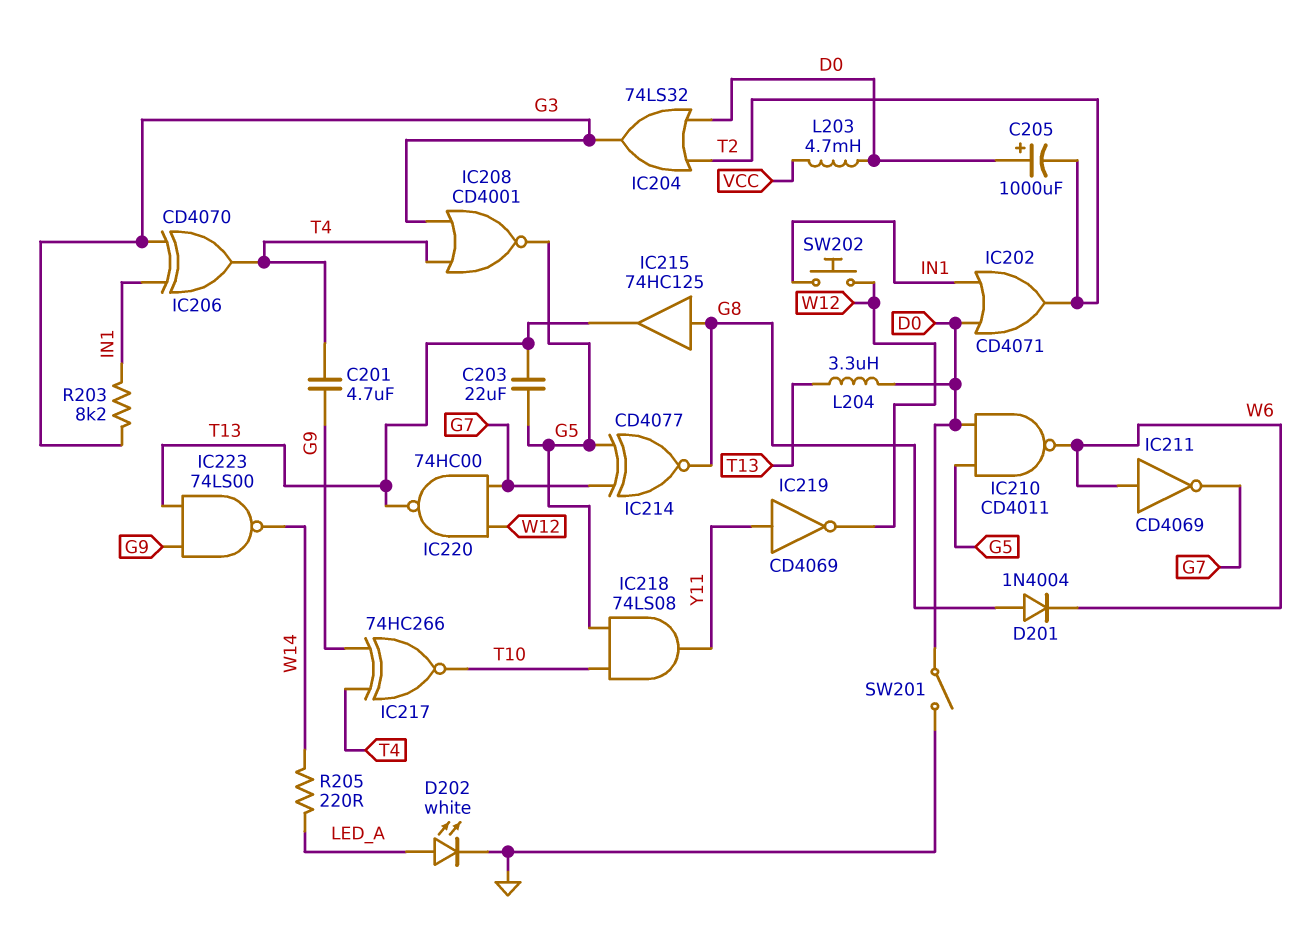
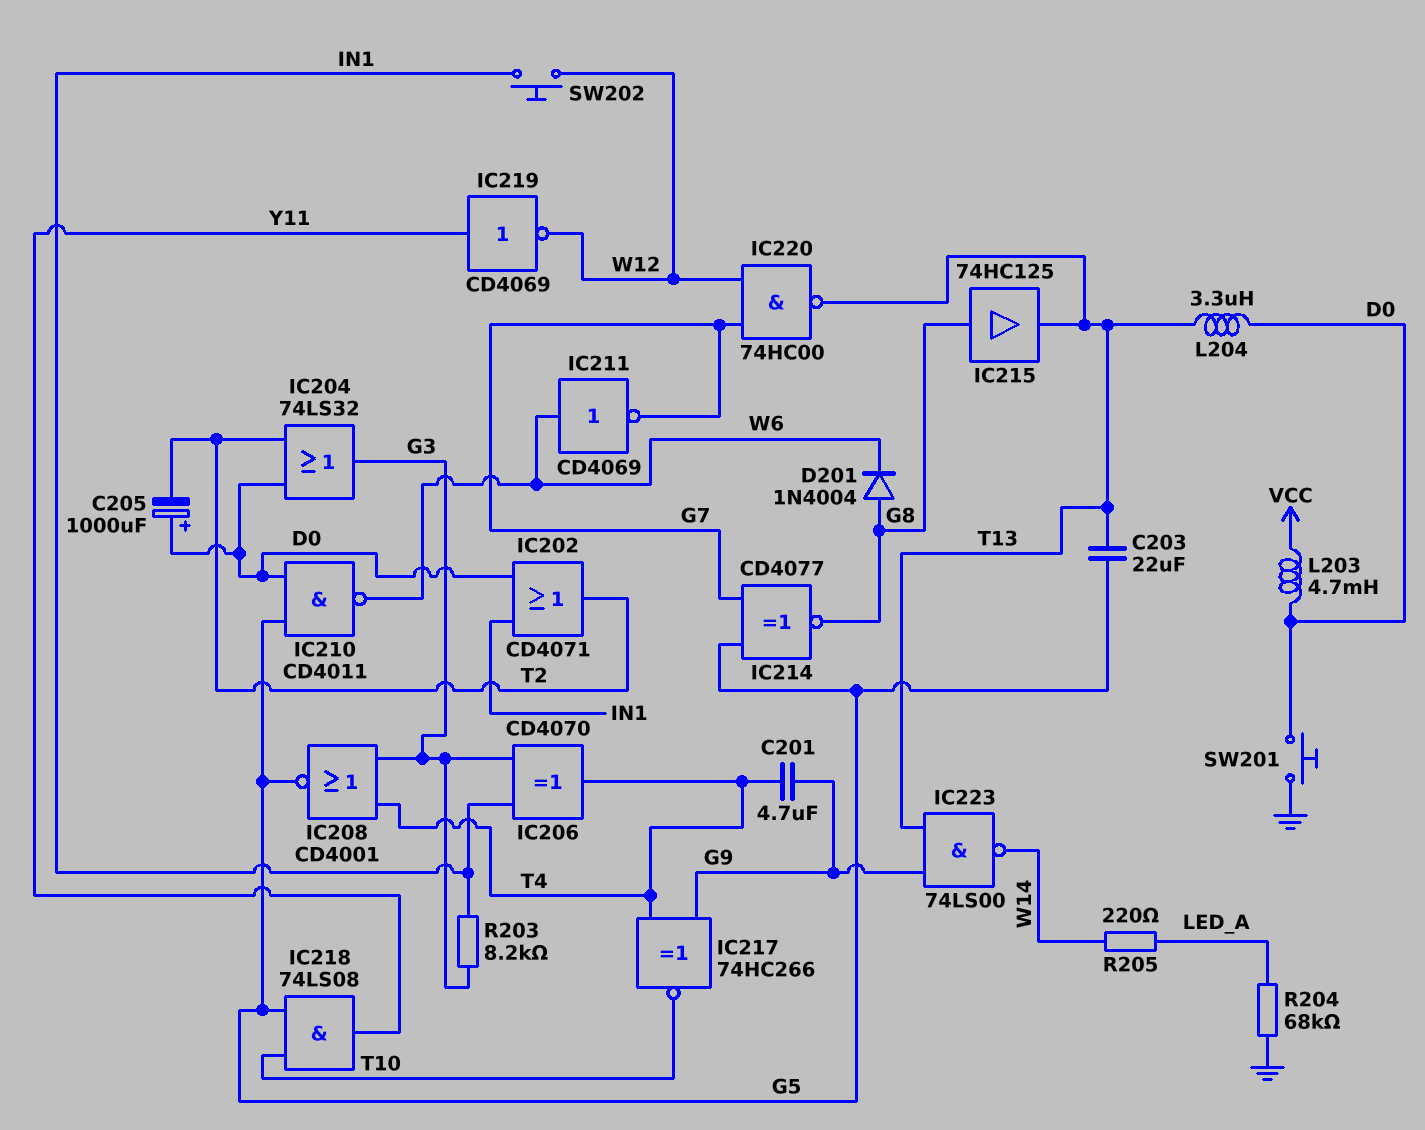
D202: LED white (A LED_A, K GND) -> none
R204: none -> 68k (GND, LED_A)
SW201: switch (D0, GND) -> button (D0, GND)

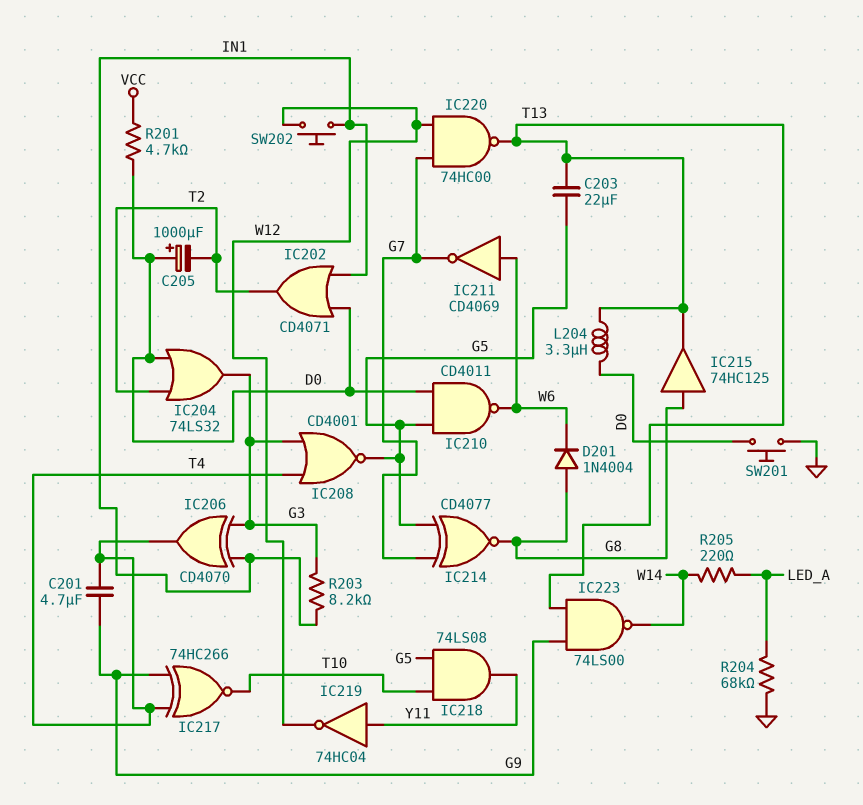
IC219: NOT CD4069 (in Y11, out W12) -> NOT 74HC04 (in Y11, out W12)
L203: 4.7mH (D0, VCC) -> none
R201: none -> 4.7k (D0, VCC)

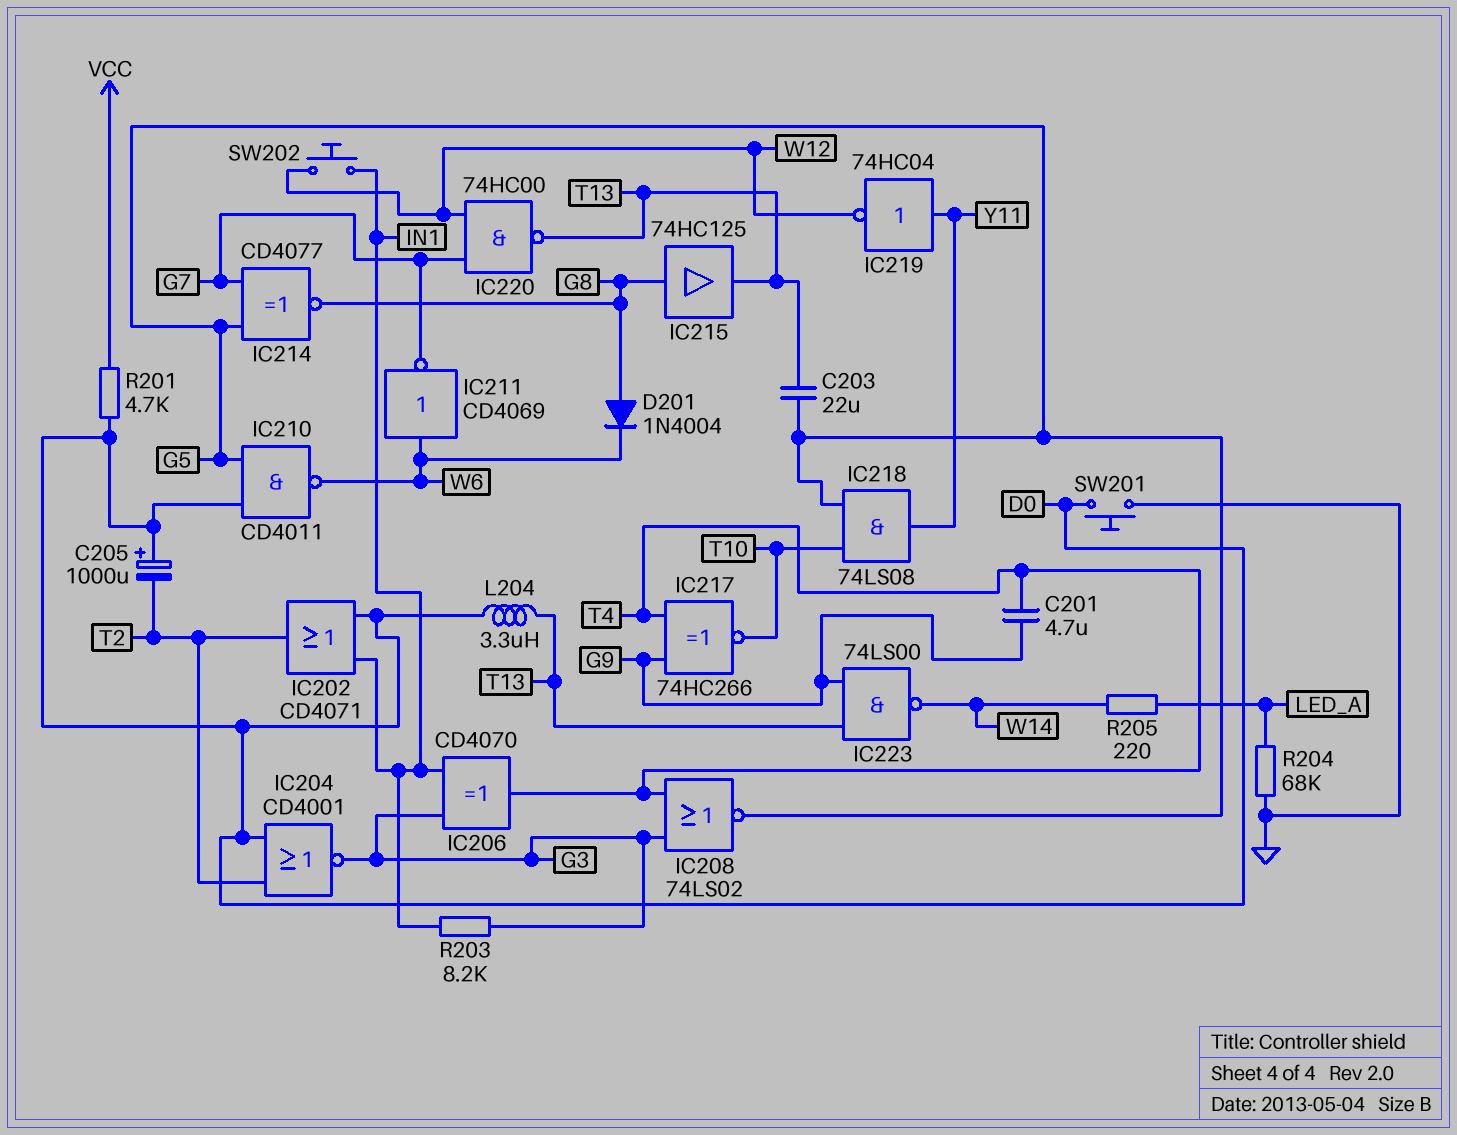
IC204: OR 74LS32 (in D0, in T2, out G3) -> NOR CD4001 (in D0, in T2, out G3)
IC208: NOR CD4001 (in G3, in T4, out G5) -> NOR 74LS02 (in G3, in T4, out G5)

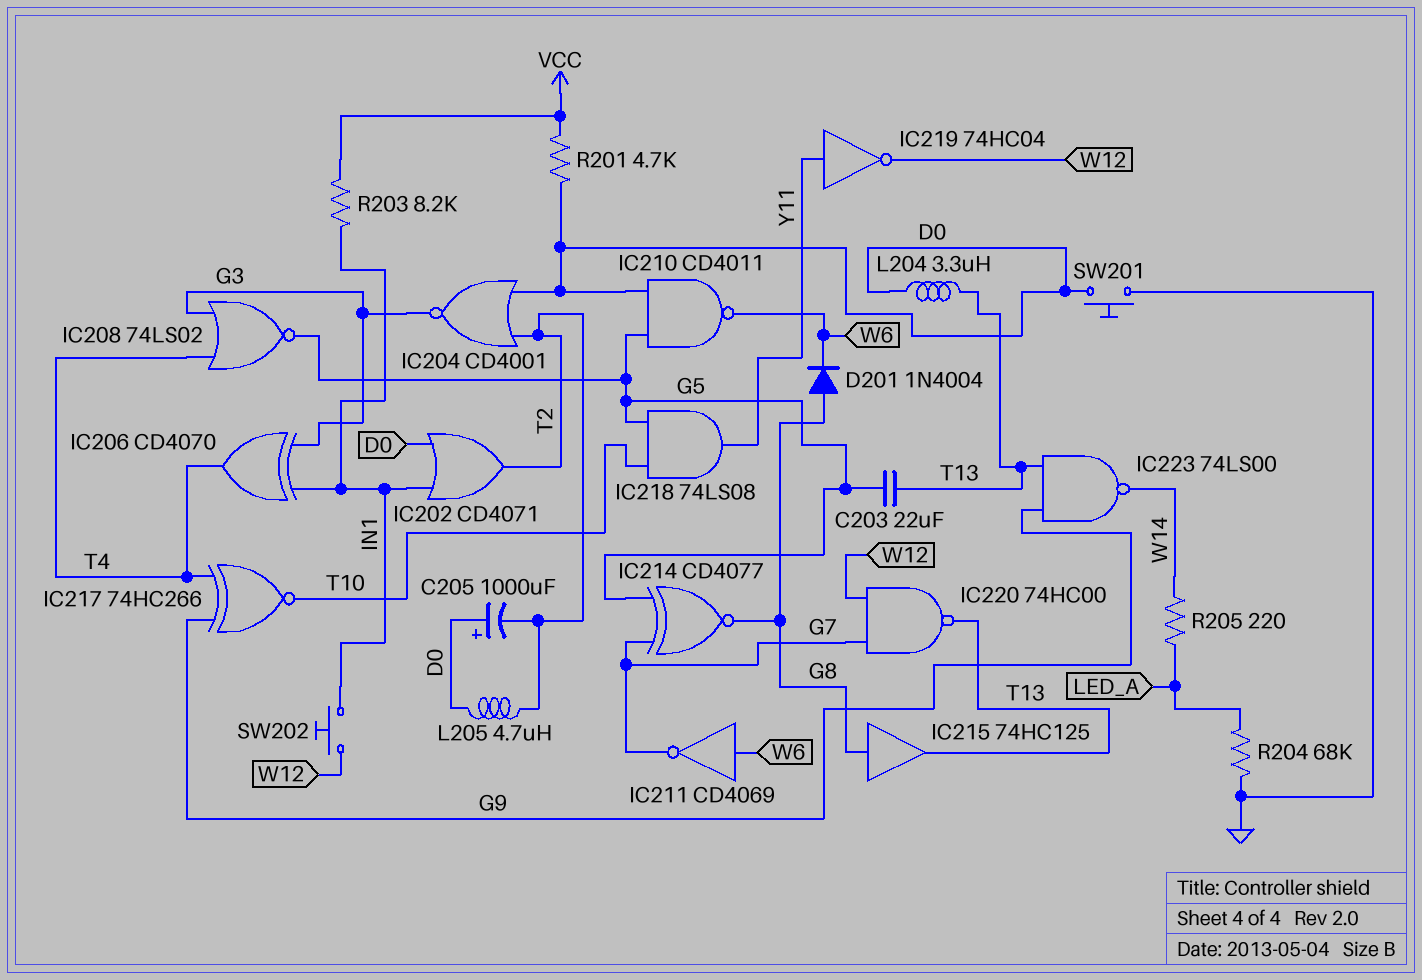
C201: 4.7uF (G9, T4) -> none
L205: none -> 4.7uH (D0, T2)
R203: 8.2k (G3, IN1) -> 8.2k (IN1, VCC)

